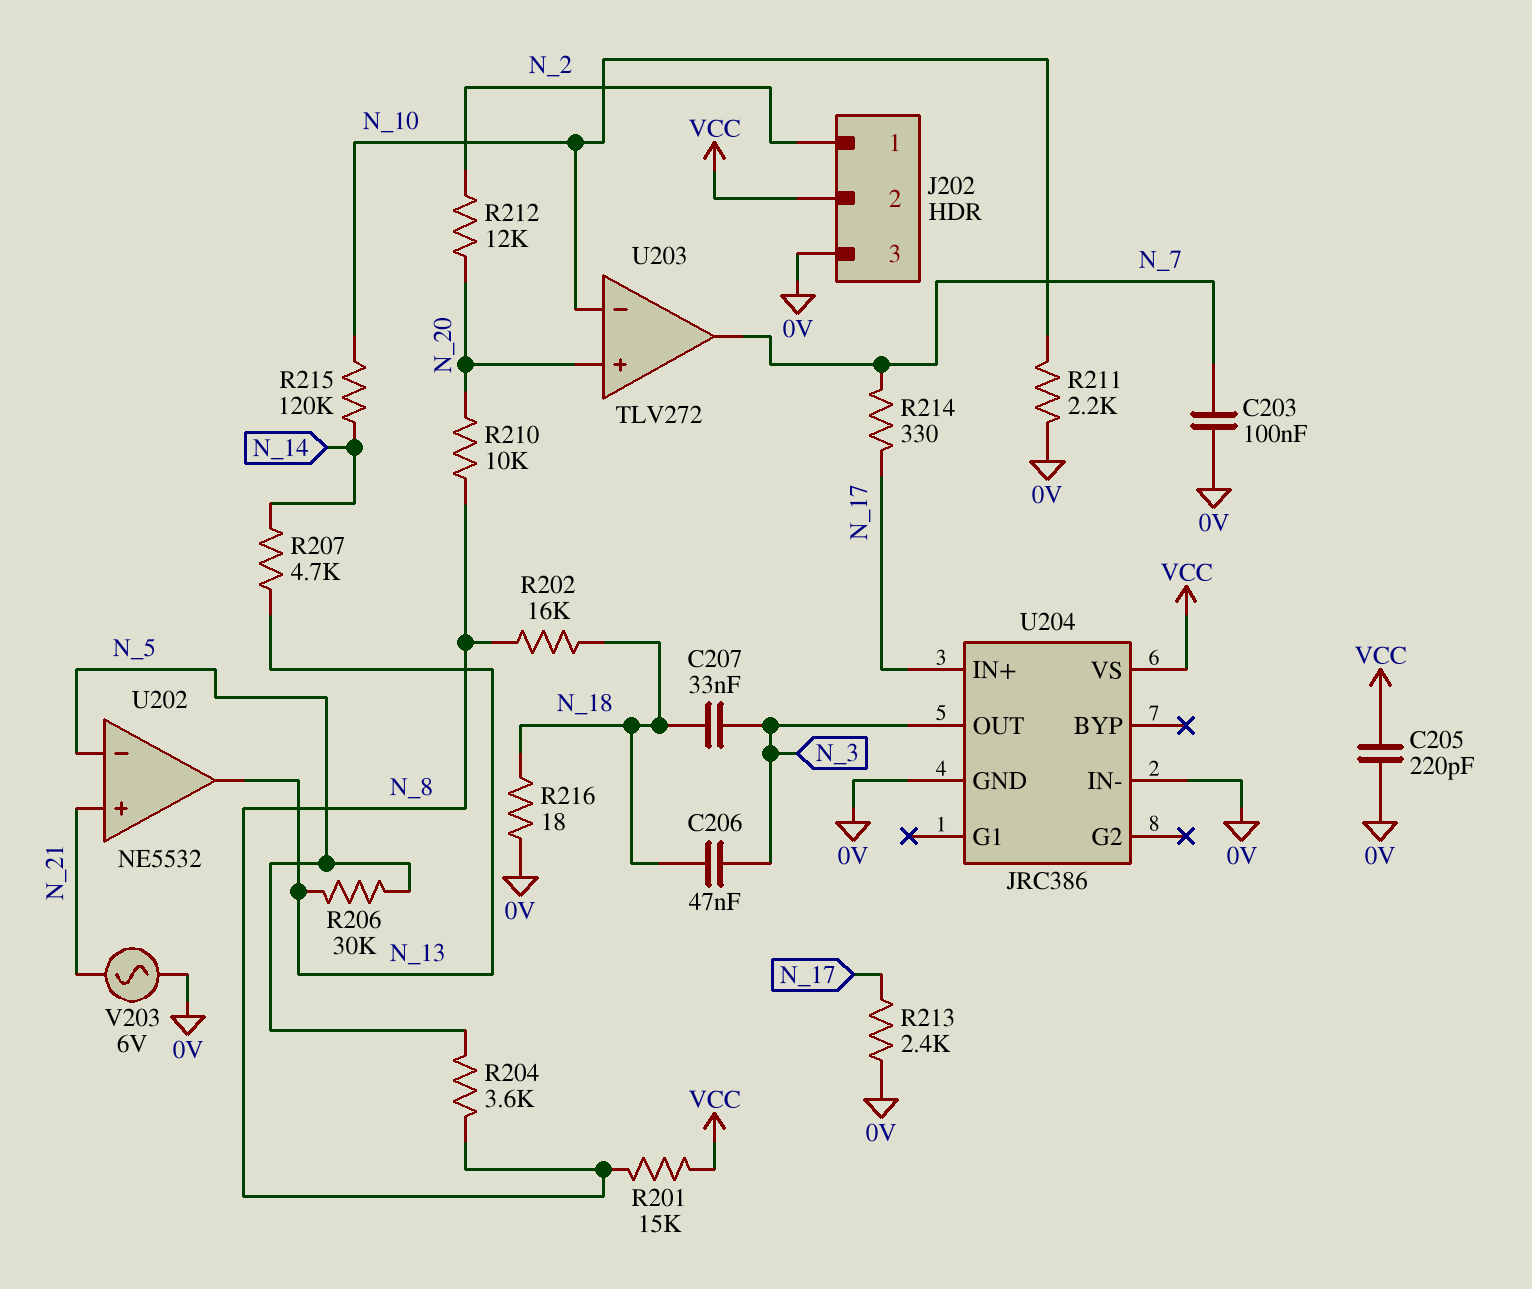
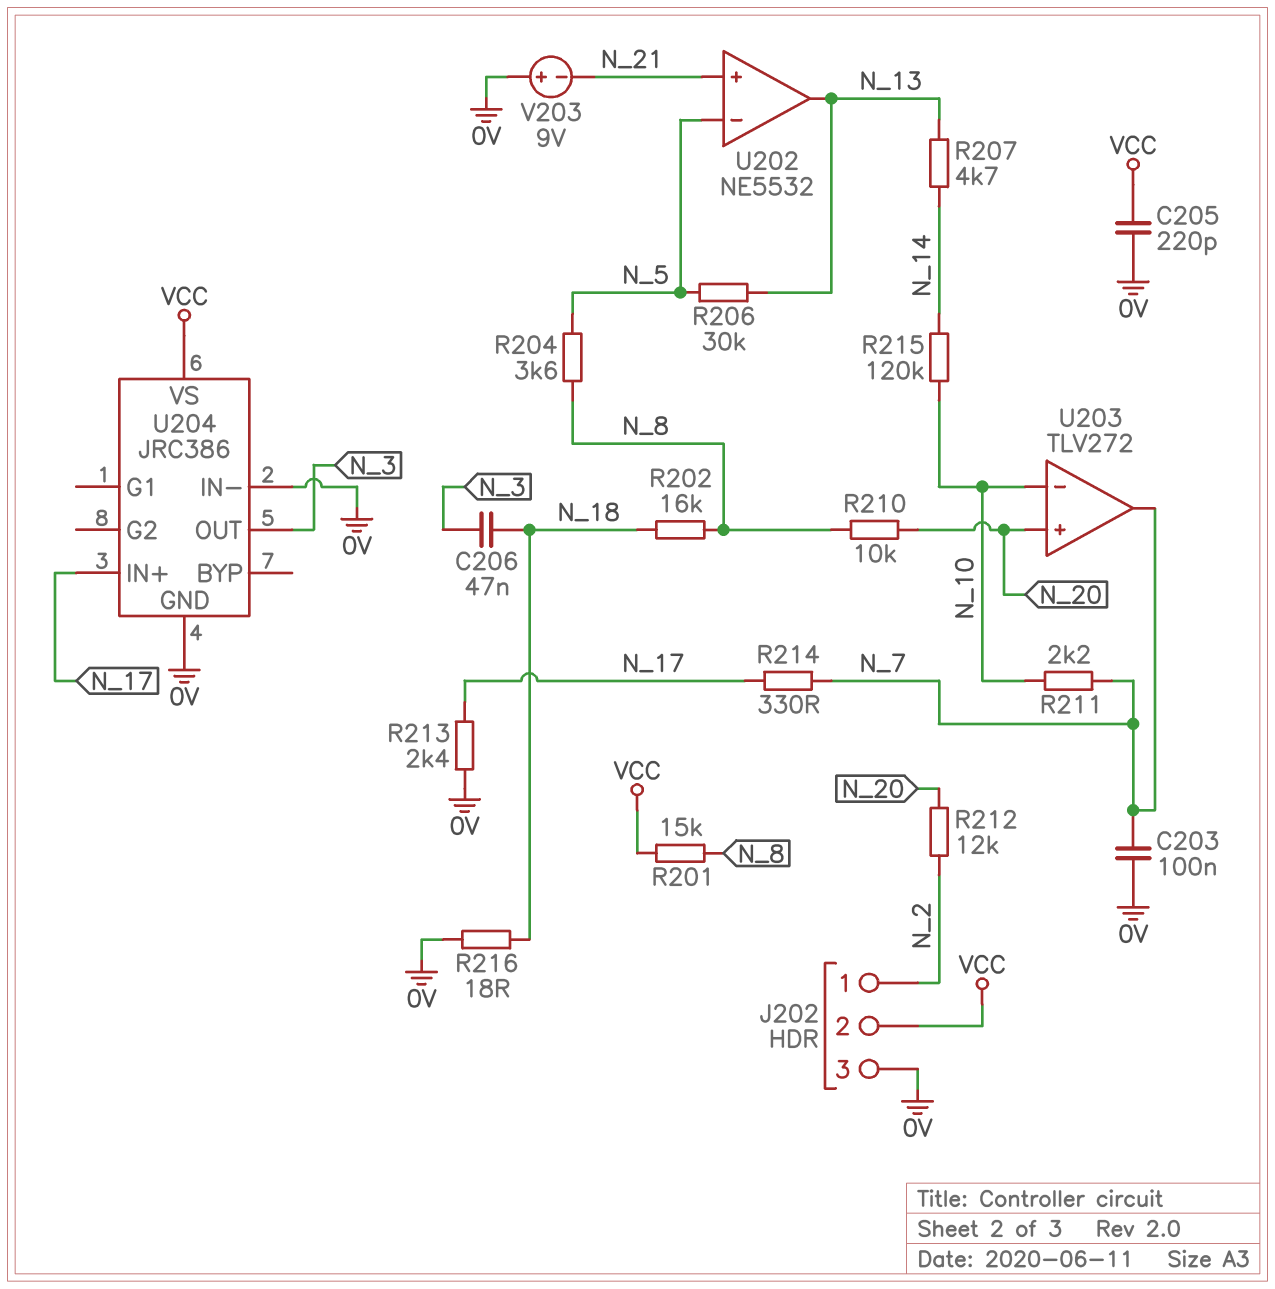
C207: 33nF (N_3, N_18) -> none
R211: 2.2k (0V, N_10) -> 2.2k (N_7, N_10)
V203: AC 6V (0V, N_21) -> 9V (plus 0V, minus N_21)

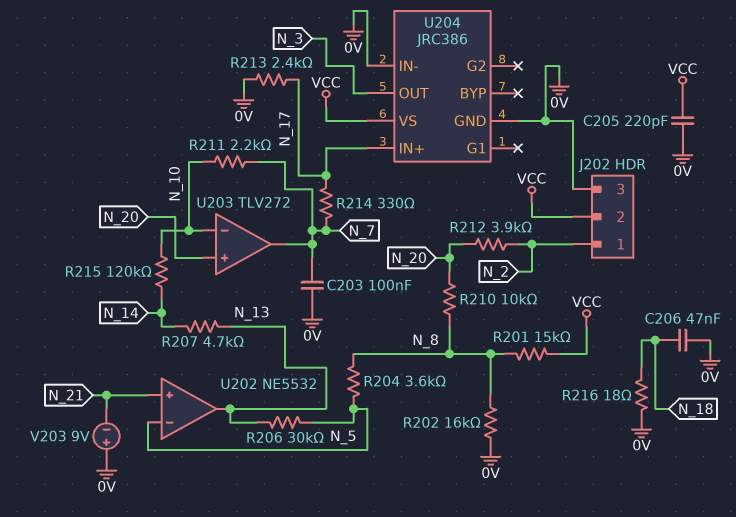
C206: 47nF (N_3, N_18) -> 47nF (0V, N_18)
R202: 16k (N_8, N_18) -> 16k (0V, N_8)
R212: 12k (N_2, N_20) -> 3.9k (N_2, N_20)

